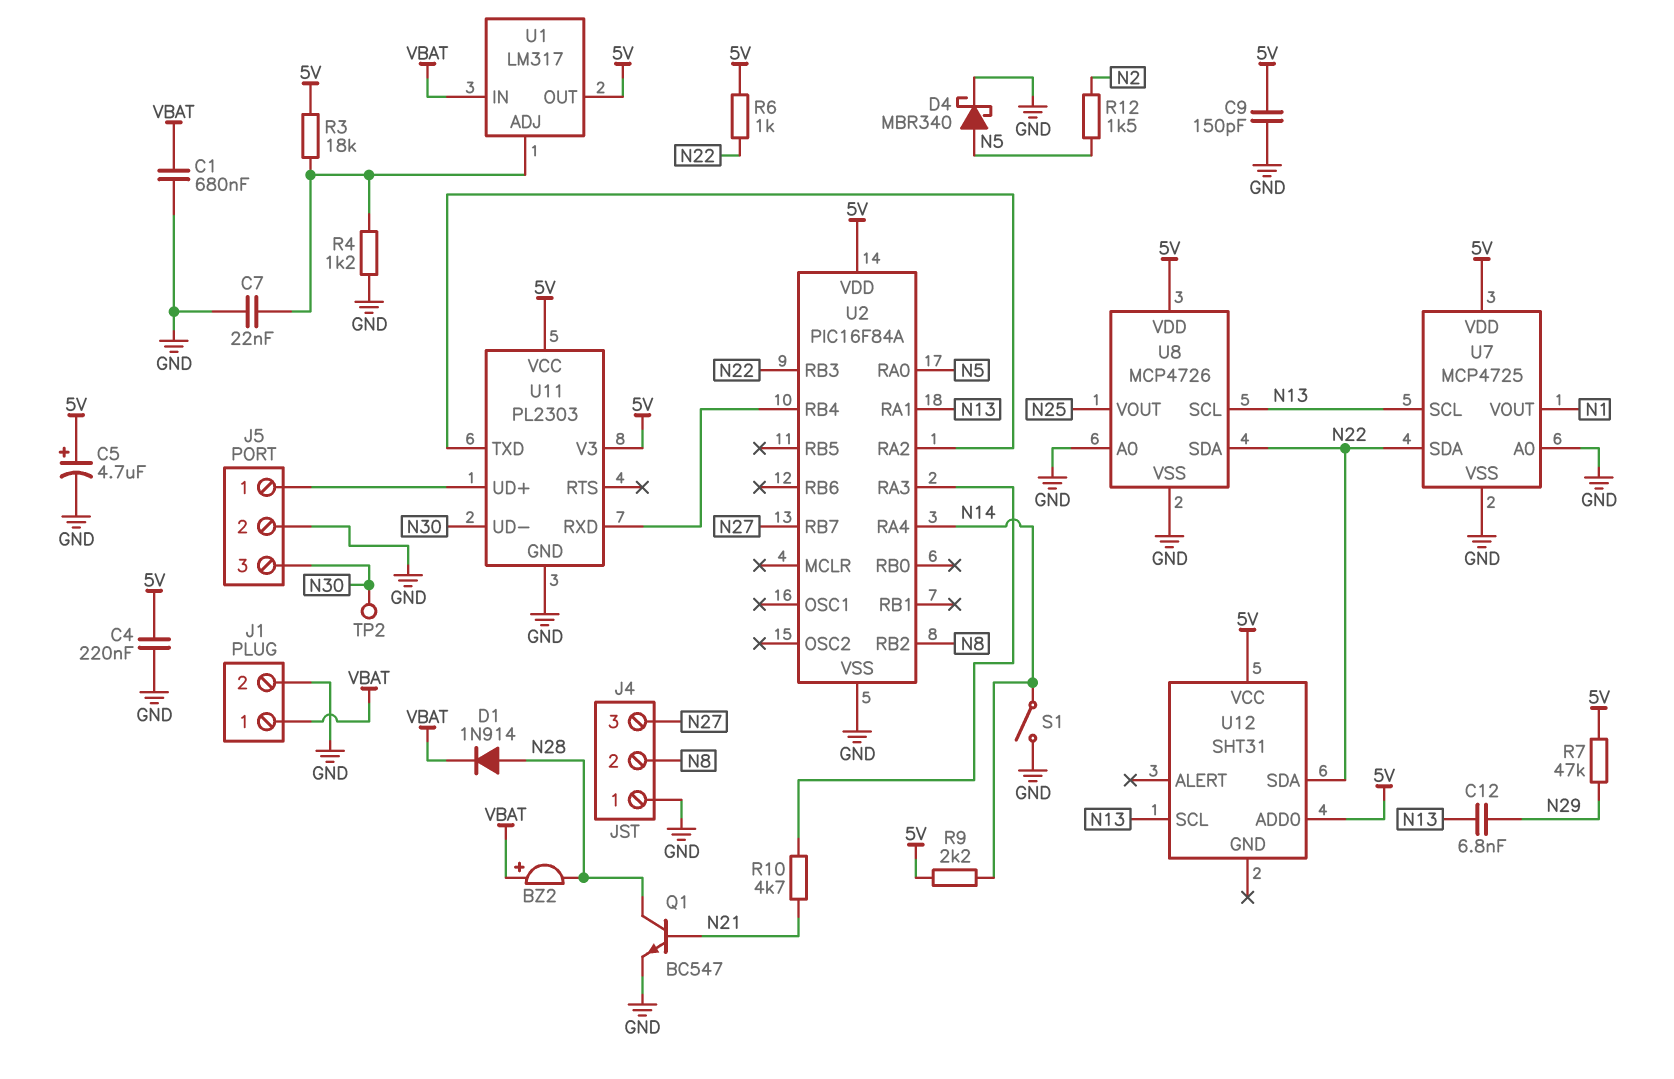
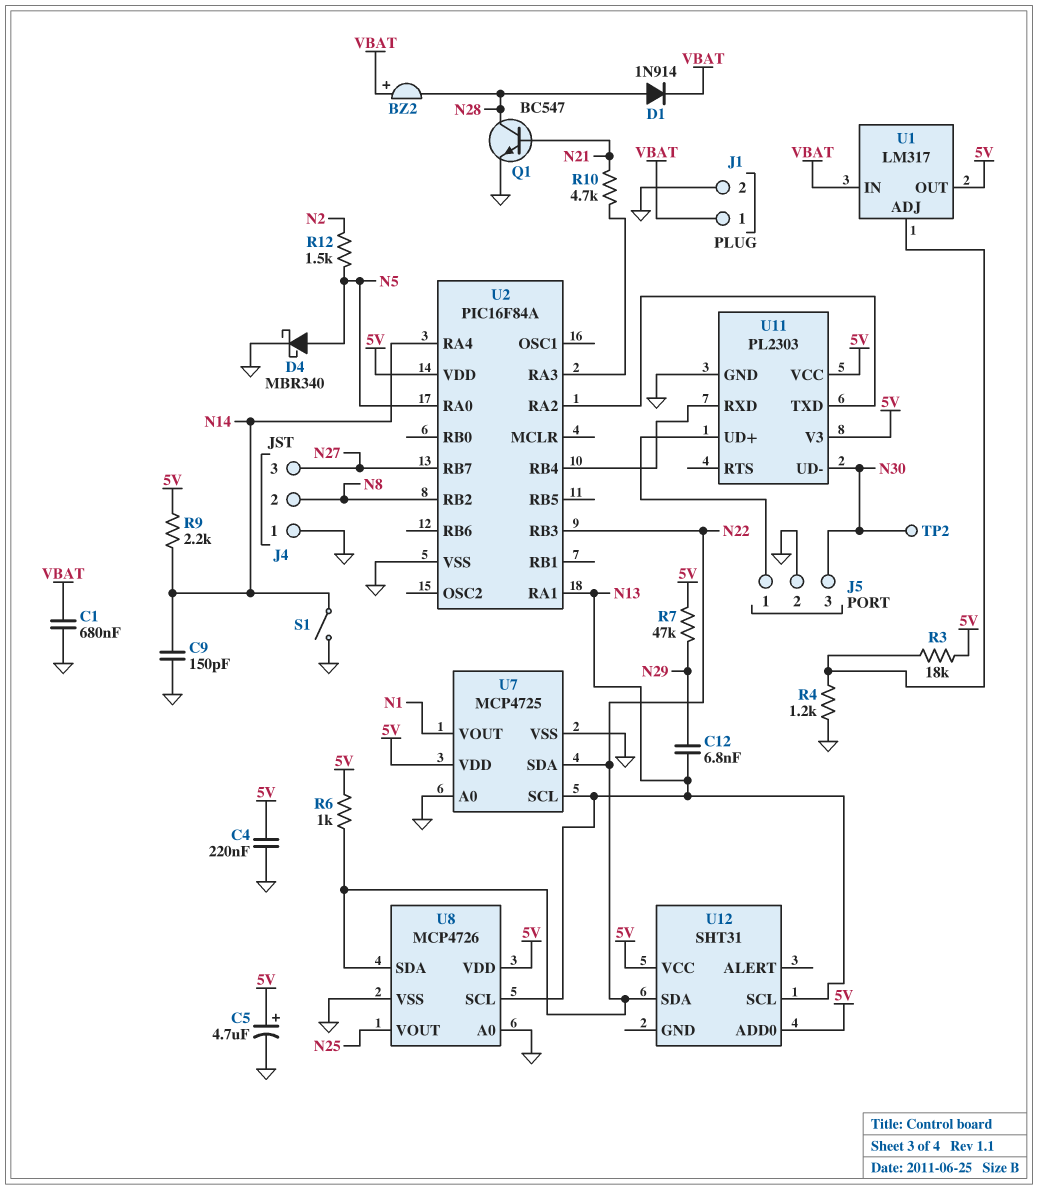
C7: 22nF (GND, U1/ADJ) -> none
C9: 150pF (5V, GND) -> 150pF (GND, N14)

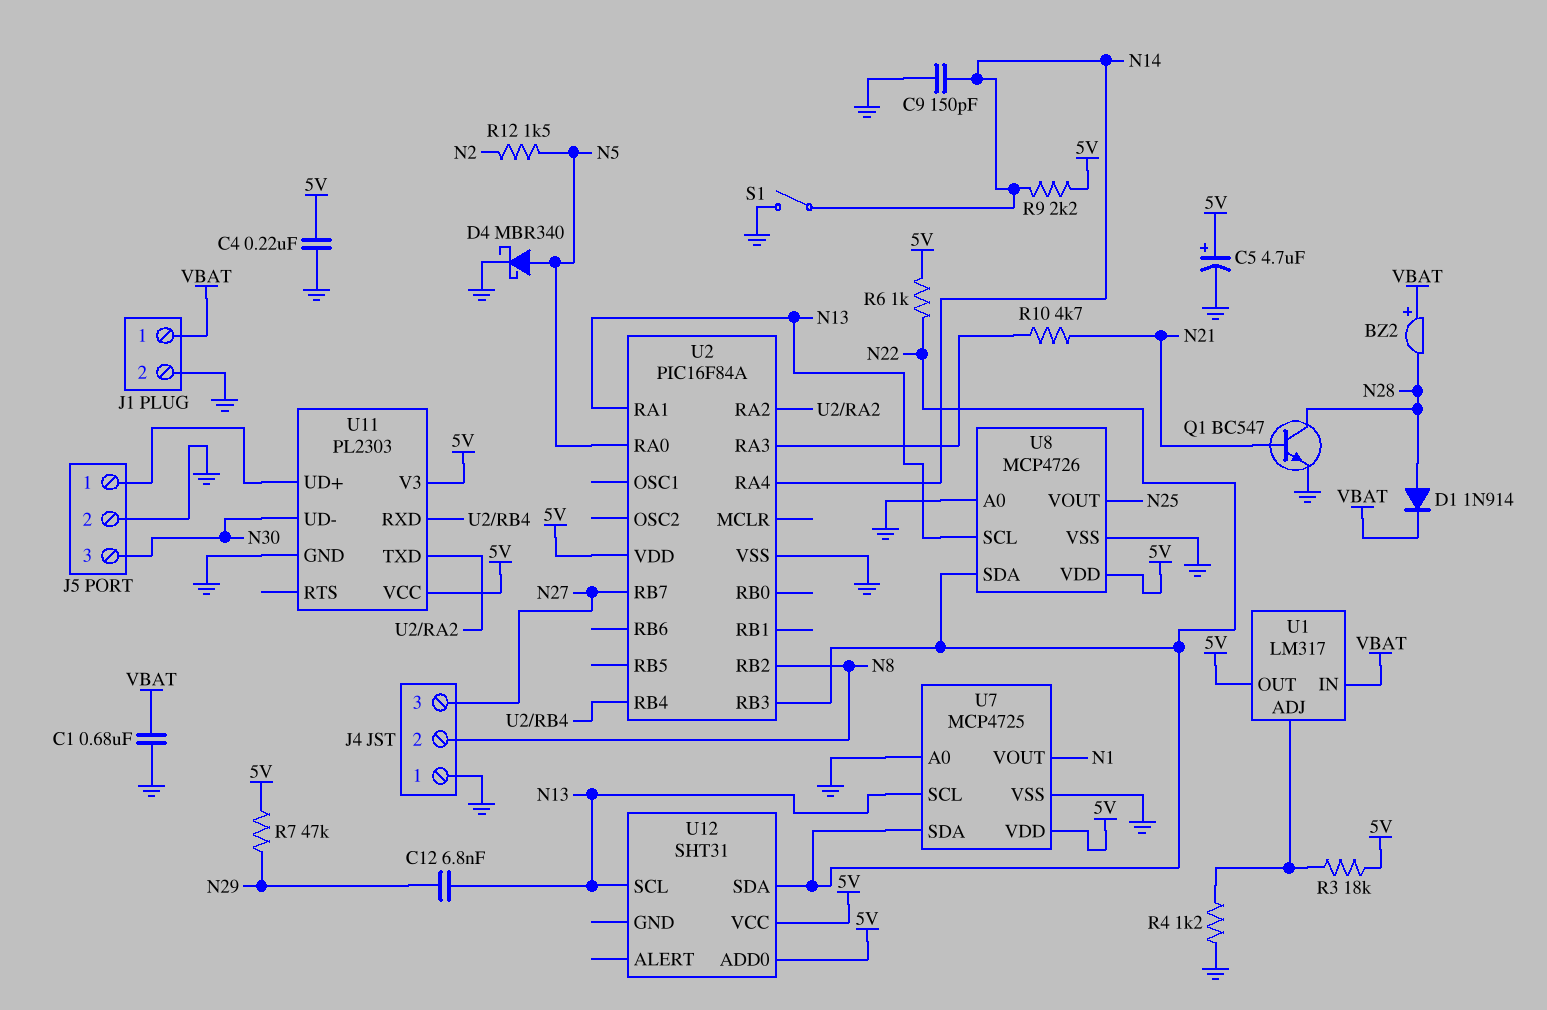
TP2: test point (N30) -> none

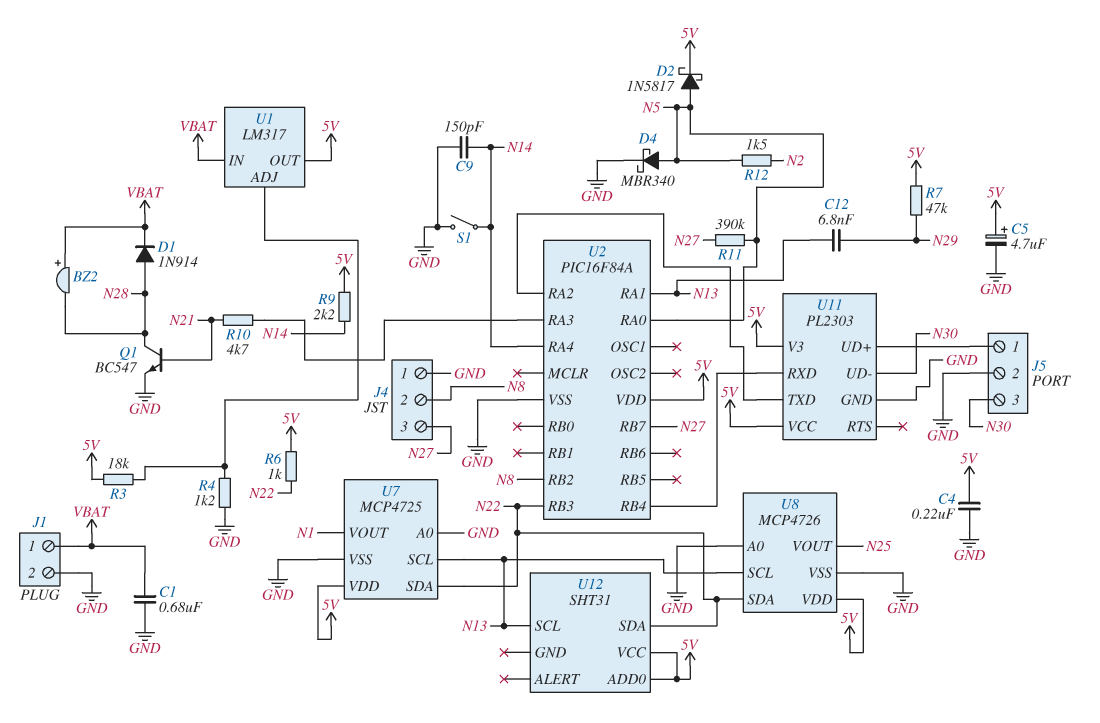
D2: none -> schottky 1N5817 (A N5, K 5V)
R11: none -> 390k (N5, N27)

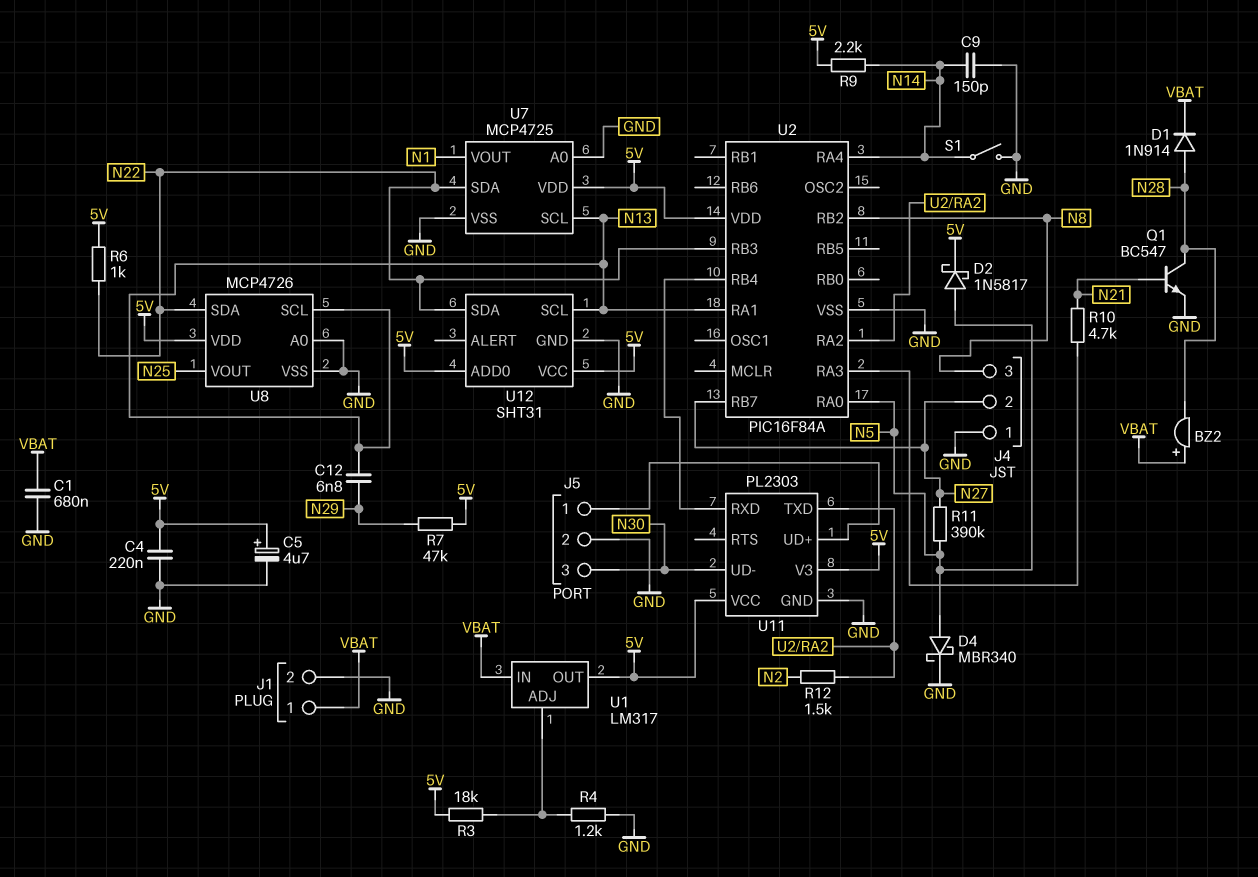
J4 pin 2: N8 -> N27
J4 pin 3: N27 -> N8
R12: 1.5k (N2, N5) -> 1.5k (N2, U2/RA2)
U12 pin GND: none -> GND

